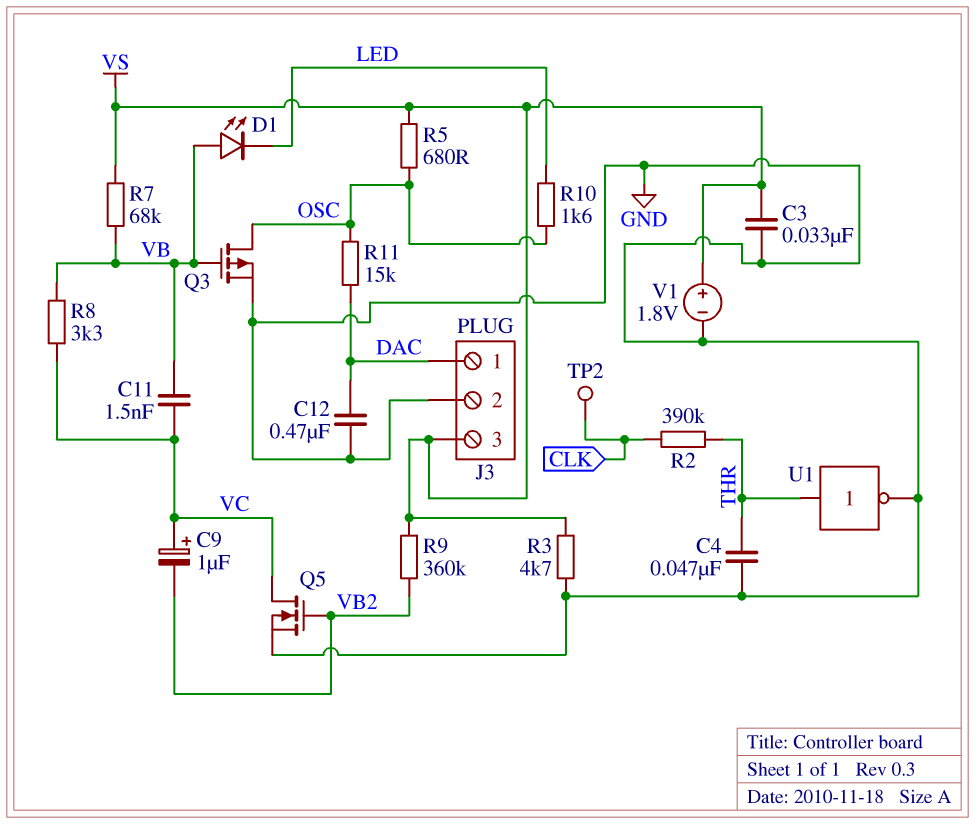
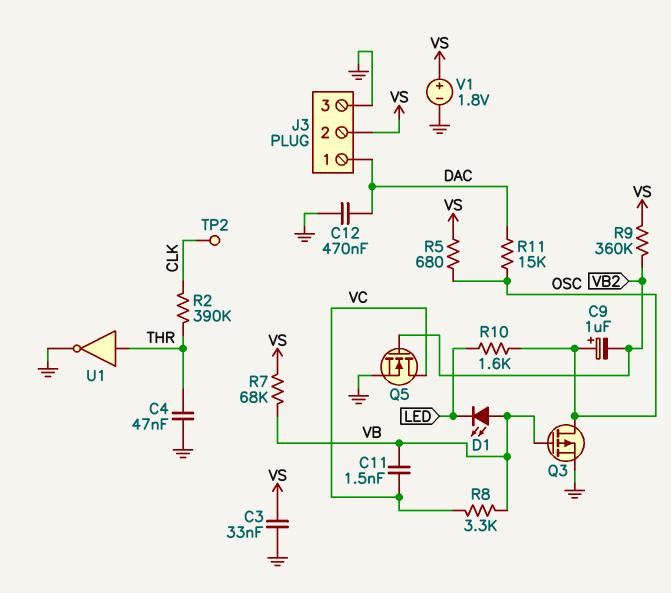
C9: 1uF (plus VC, minus VB2) -> 1uF (plus OSC, minus VB2)
J3 pin 2: GND -> VS
J3 pin 3: VS -> GND
R3: 4.7k (GND, VS) -> none

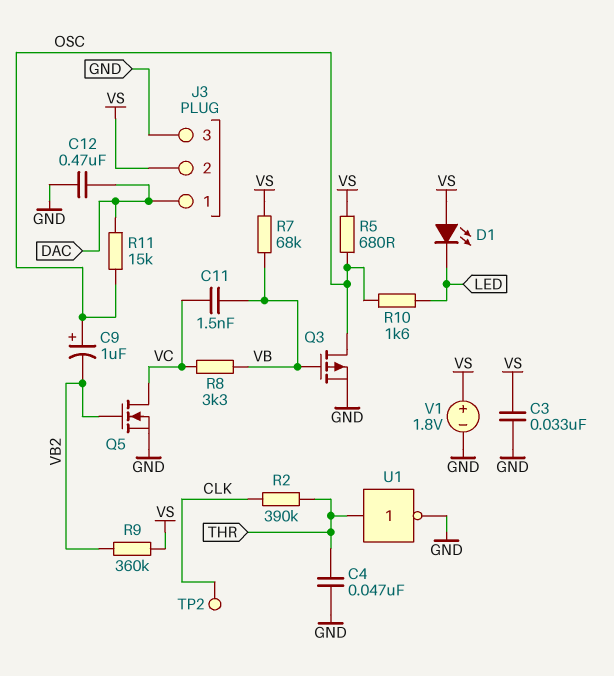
D1: LED (A VB, K LED) -> LED (A VS, K LED)

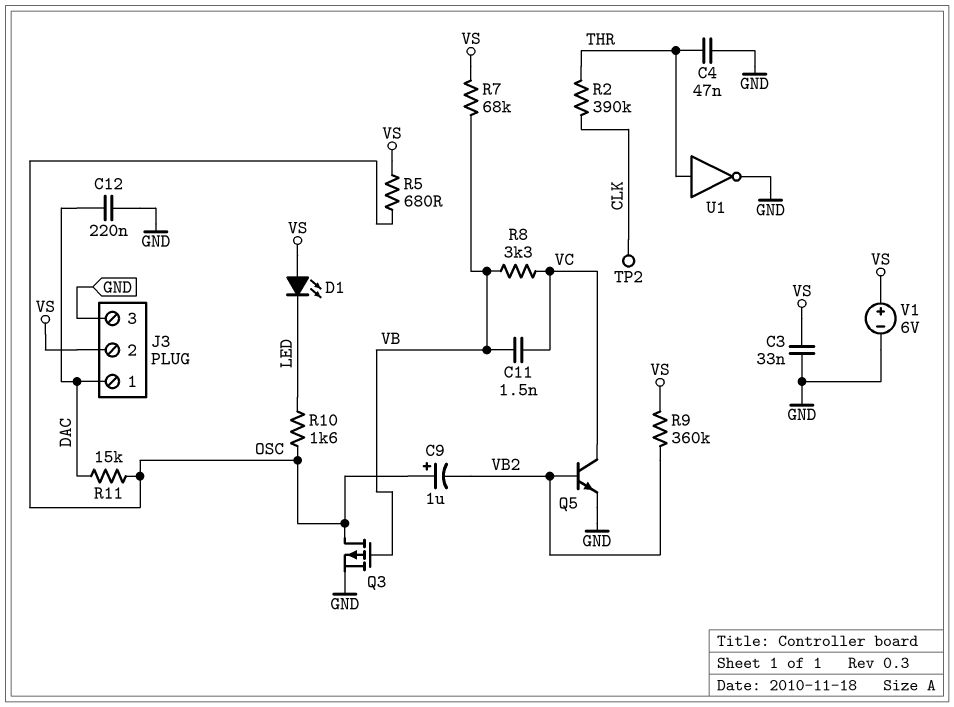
C12: 470nF (DAC, GND) -> 220nF (DAC, GND)
Q5: NMOS (G VB2, D VC, S GND) -> NPN (B VB2, C VC, E GND)
V1: 1.8V (plus VS, minus GND) -> 6V (plus VS, minus GND)

